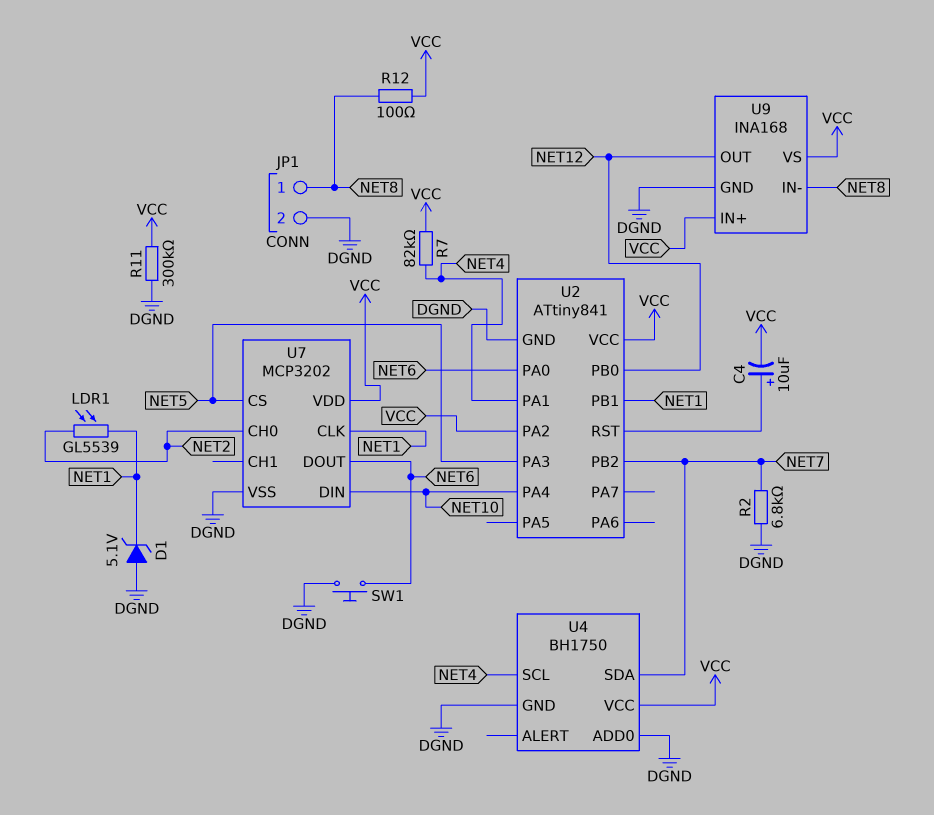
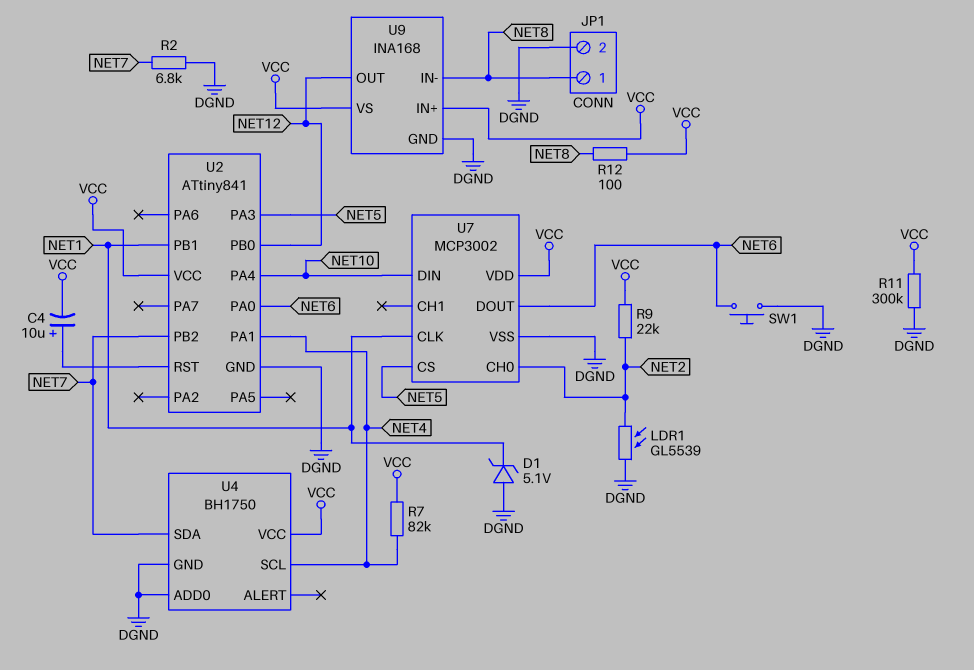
LDR1: GL5539 (NET1, NET2) -> GL5539 (DGND, NET2)
R9: none -> 22k (NET2, VCC)
U2 pin PA2: VCC -> none
U7: MCP3202 -> MCP3002

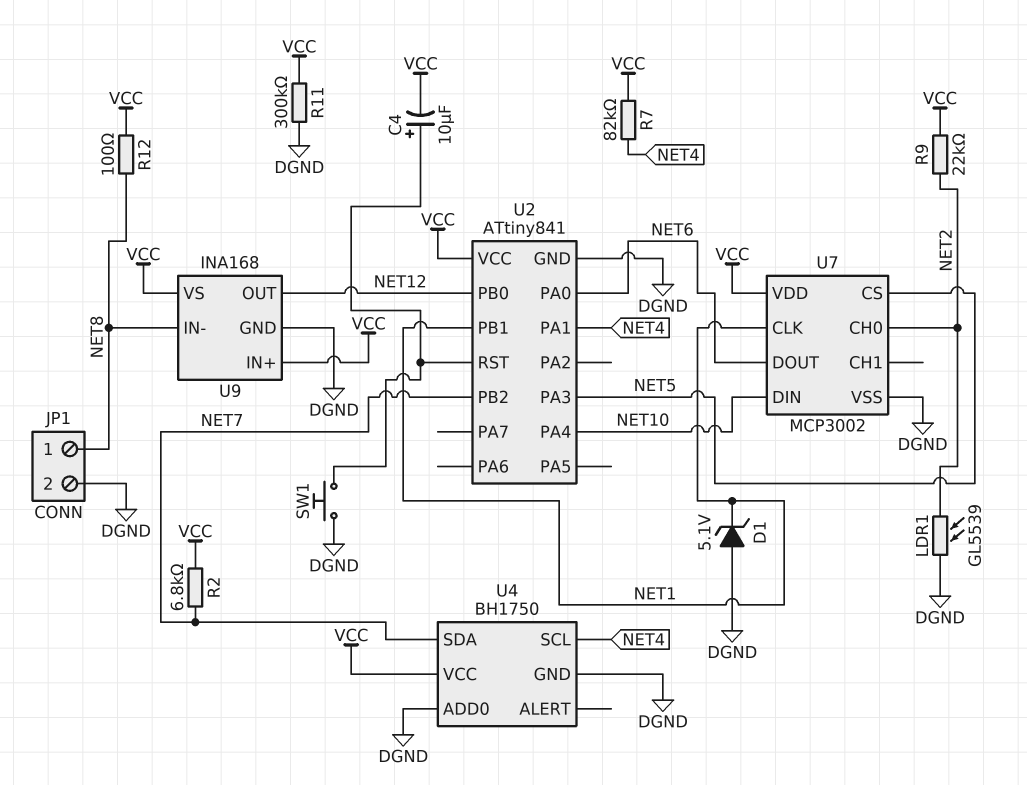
R2: 6.8k (DGND, NET7) -> 6.8k (NET7, VCC)
SW1: button (DGND, NET6) -> button (DGND, U2/RST)

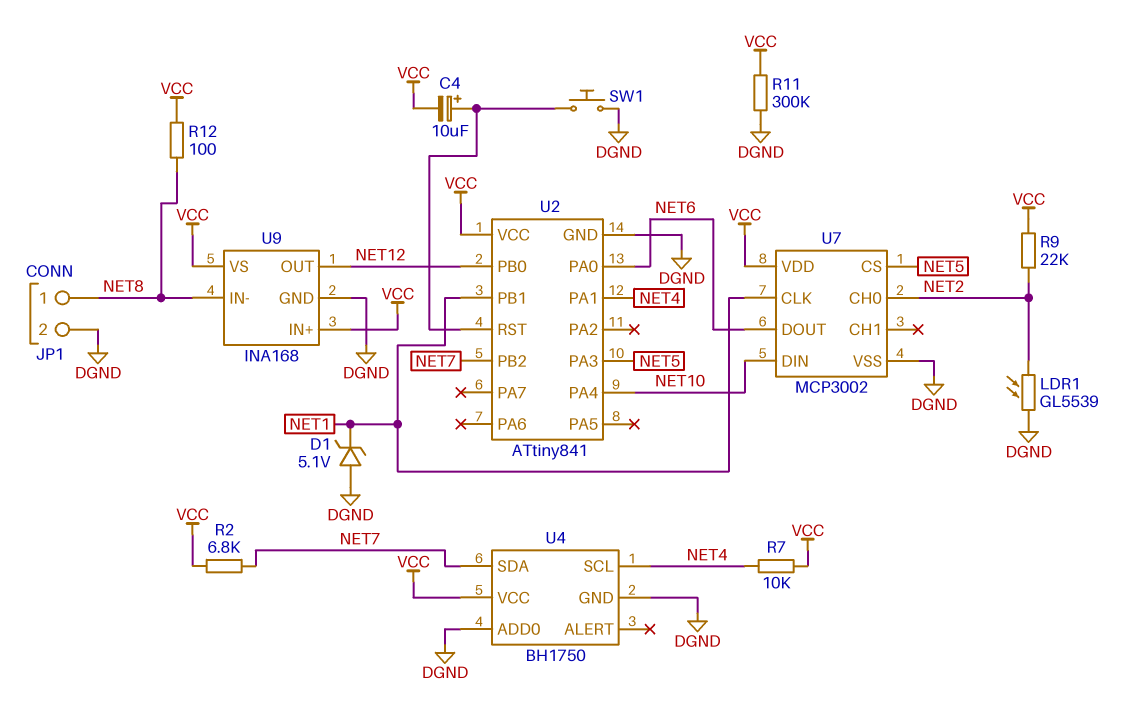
R7: 82k (NET4, VCC) -> 10k (NET4, VCC)

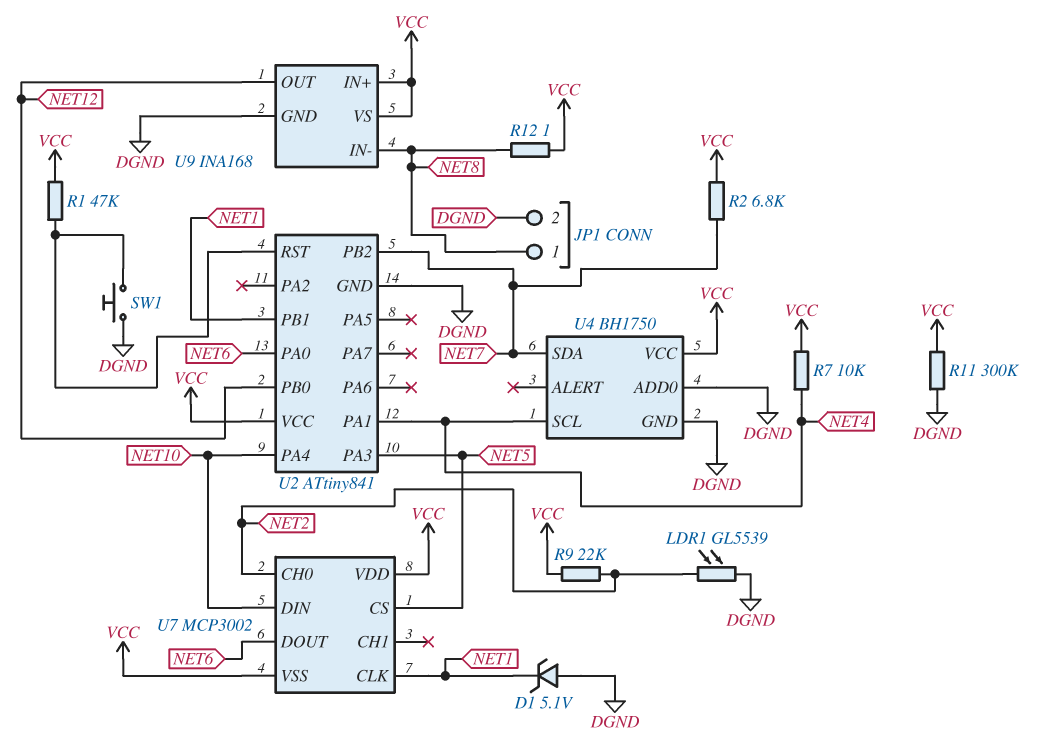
C4: 10uF (plus U2/RST, minus VCC) -> none
R1: none -> 47k (U2/RST, VCC)
R12: 100 (NET8, VCC) -> 1 (NET8, VCC)
U7 pin VSS: DGND -> VCC

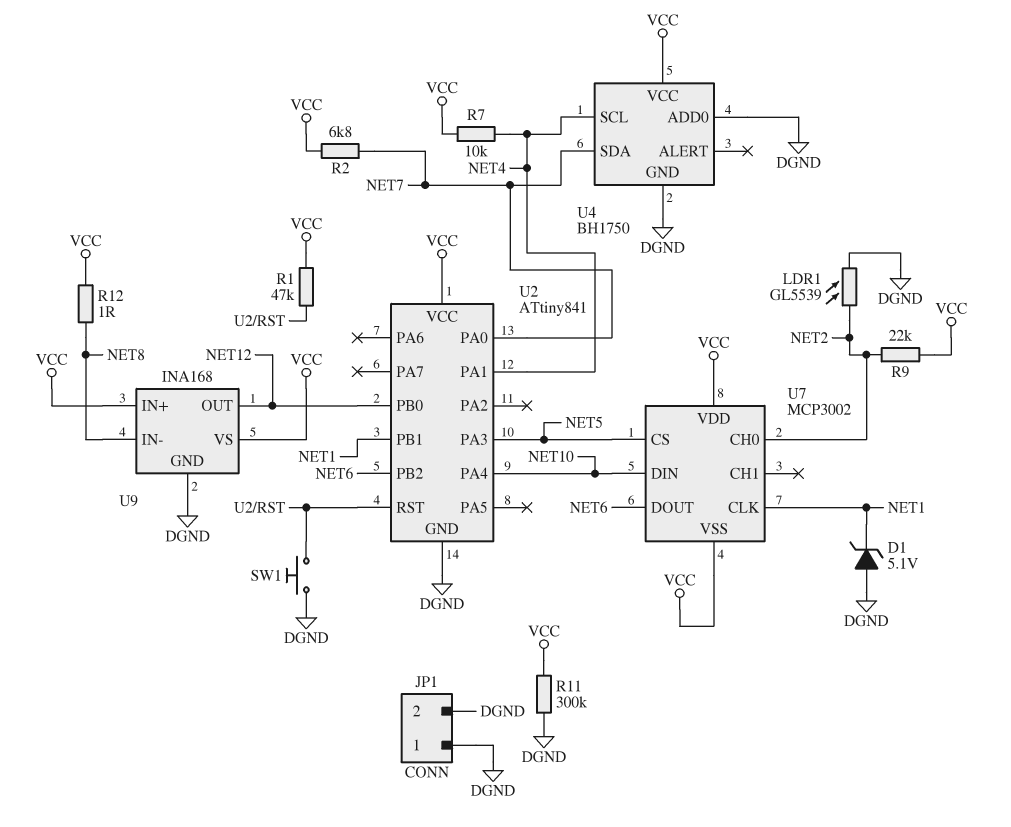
JP1 pin 1: NET8 -> DGND
U2 pin PA0: NET6 -> NET7
U2 pin PB2: NET7 -> NET6

